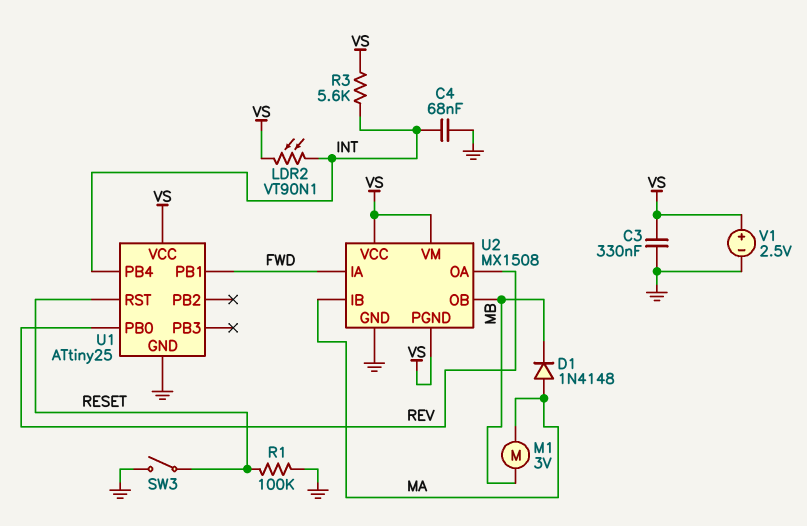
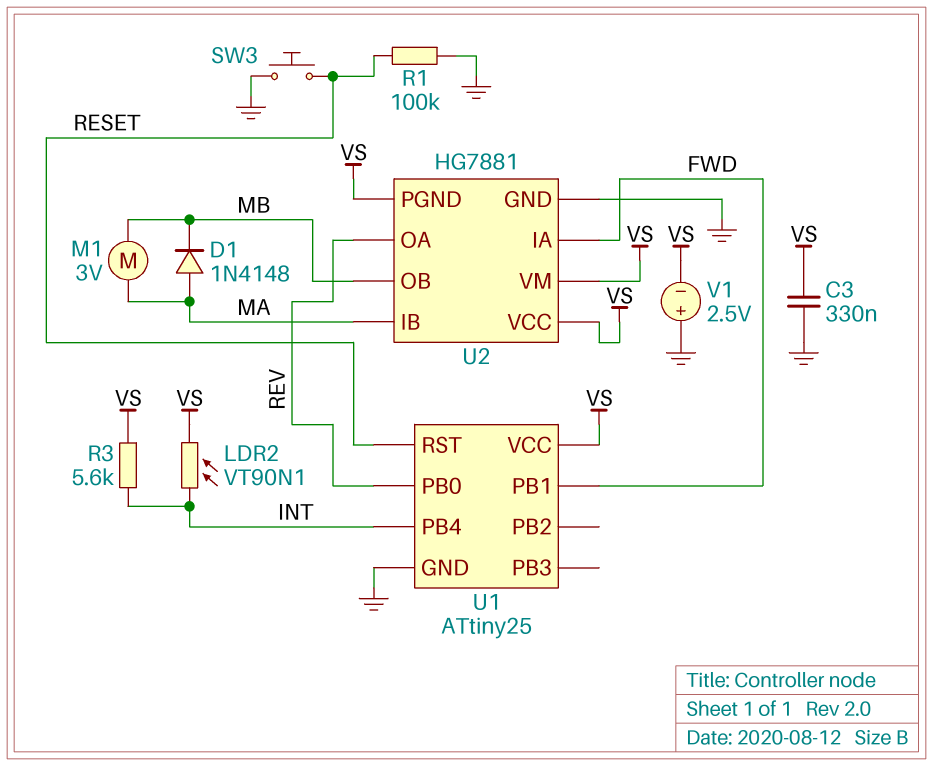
C4: 68nF (GND, INT) -> none
SW3: switch (GND, RESET) -> button (GND, RESET)
U2: MX1508 -> HG7881
V1: 2.5V (plus VS, minus GND) -> 2.5V (plus GND, minus VS)

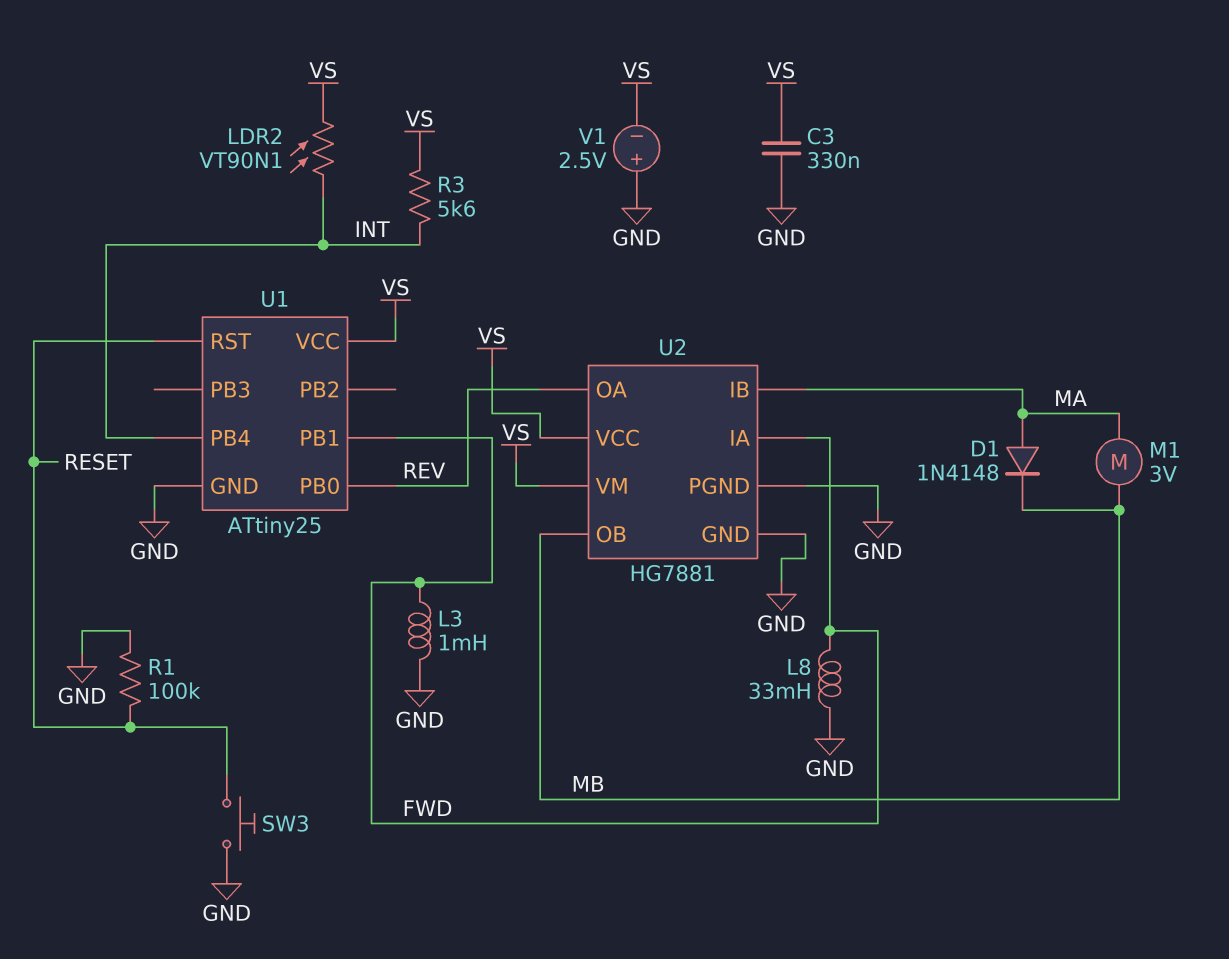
L3: none -> 1mH (FWD, GND)
L8: none -> 33mH (FWD, GND)
U2 pin PGND: VS -> GND

